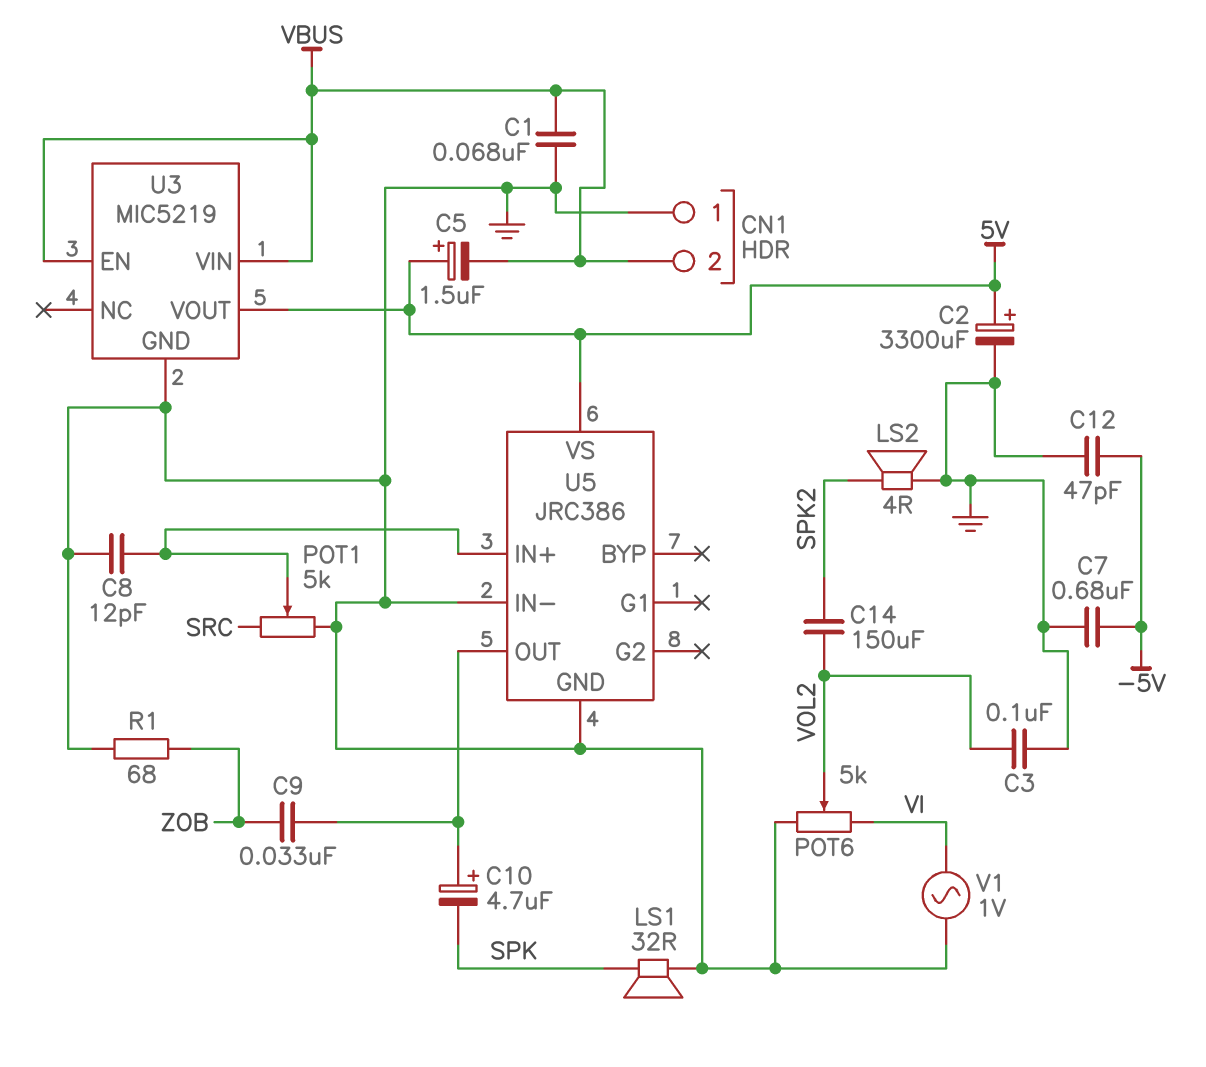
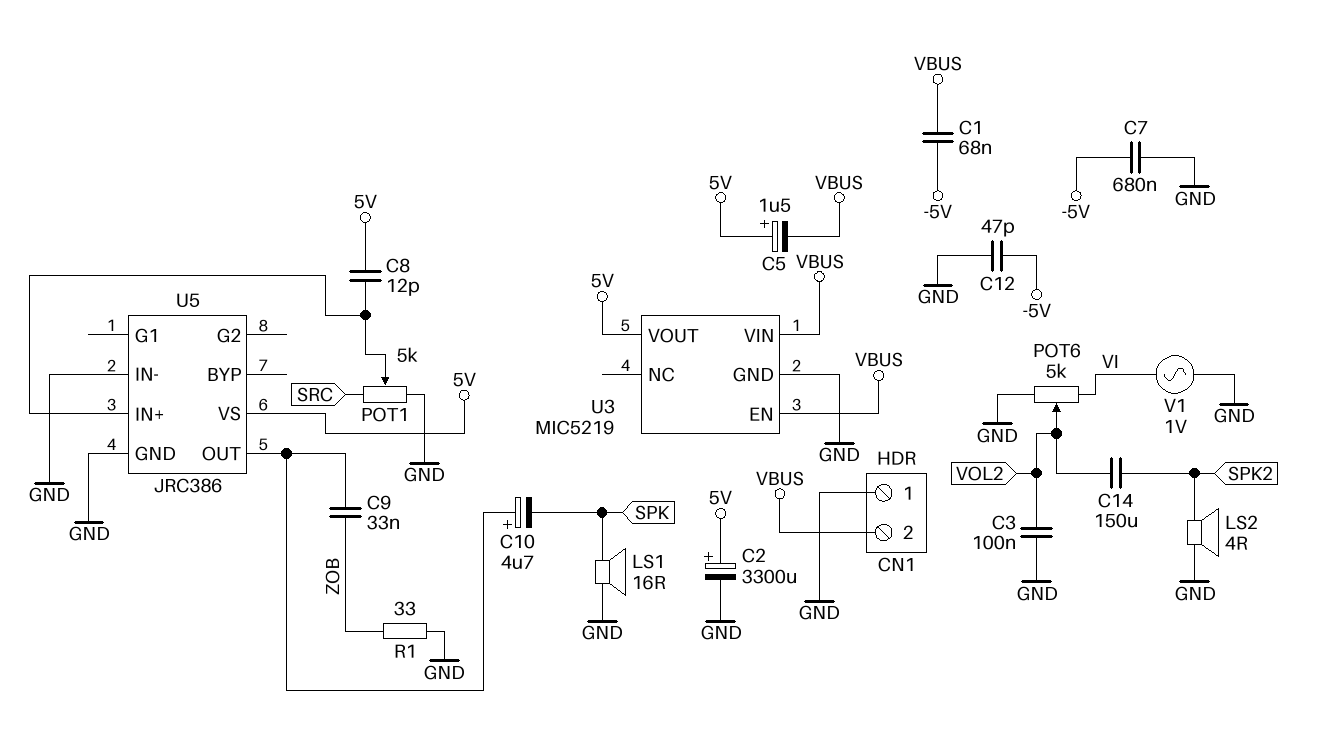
C1: 68nF (GND, VBUS) -> 68nF (-5V, VBUS)
C8: 12pF (GND, U5/IN+) -> 12pF (5V, U5/IN+)
LS1: speaker 32R (GND, SPK) -> speaker 16R (GND, SPK)
R1: 68 (GND, ZOB) -> 33 (GND, ZOB)

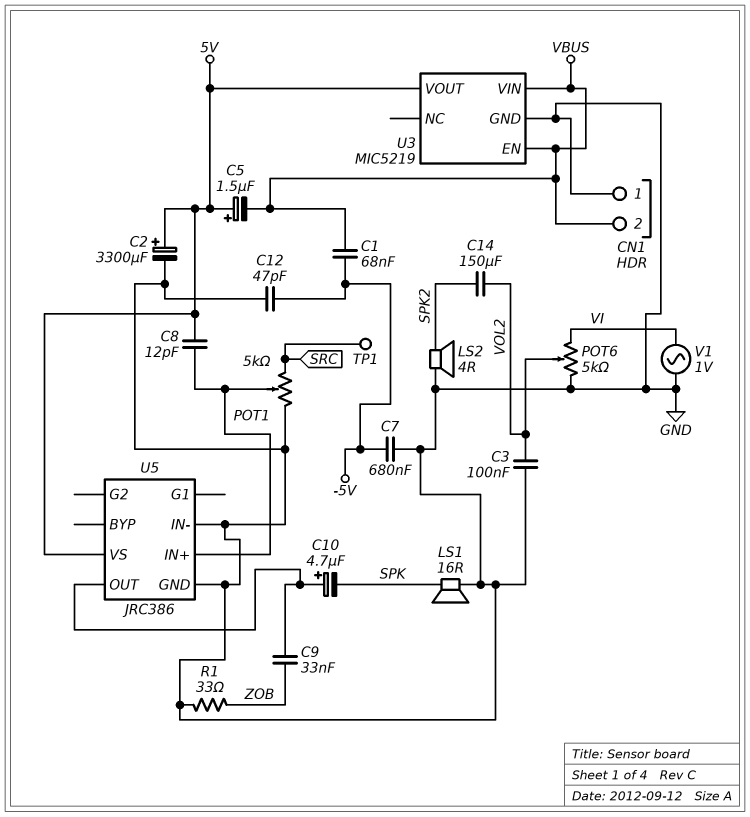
TP1: none -> test point (SRC)

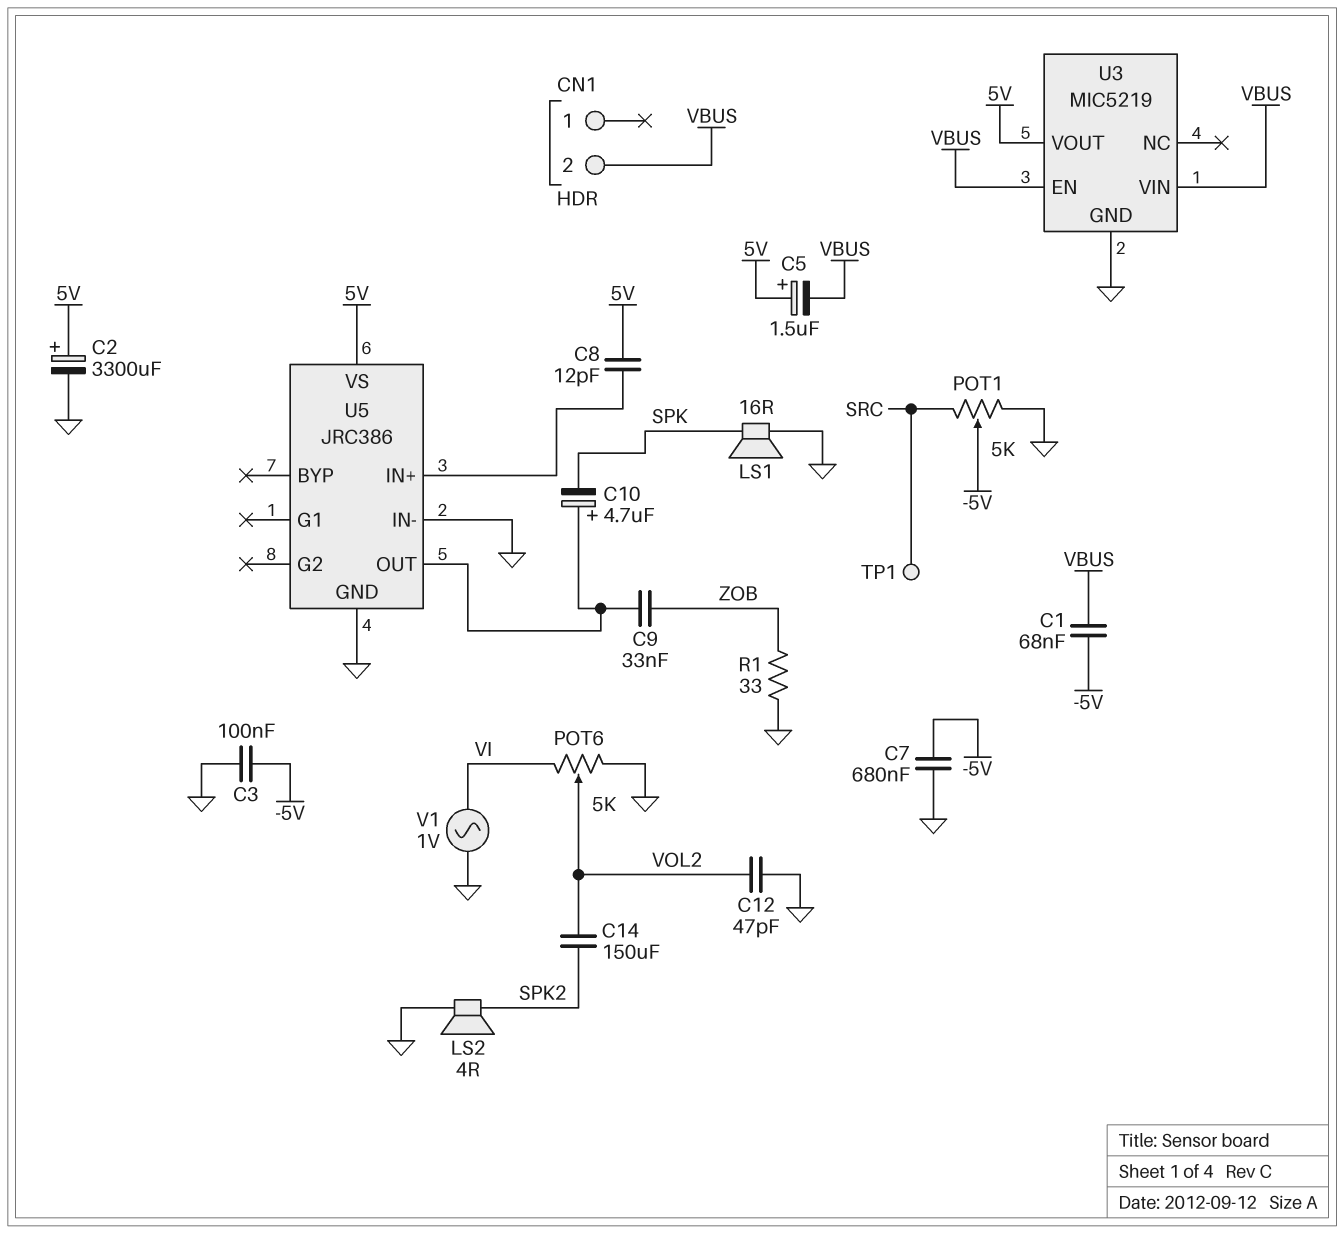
C3: 100nF (GND, VOL2) -> 100nF (-5V, GND)
C12: 47pF (-5V, GND) -> 47pF (GND, VOL2)
CN1 pin 1: GND -> none
POT1: 5k (GND, SRC, wiper U5/IN+) -> 5k (GND, SRC, wiper -5V)

